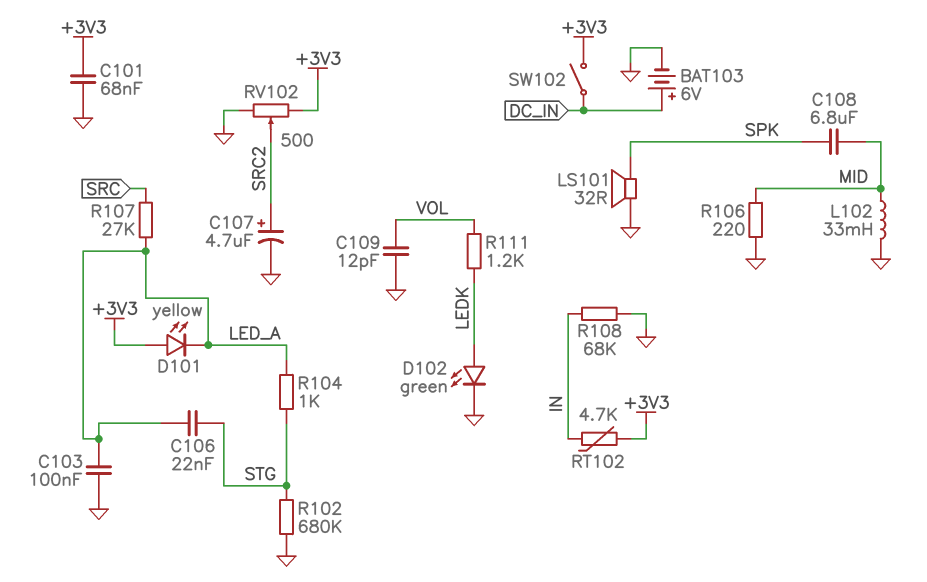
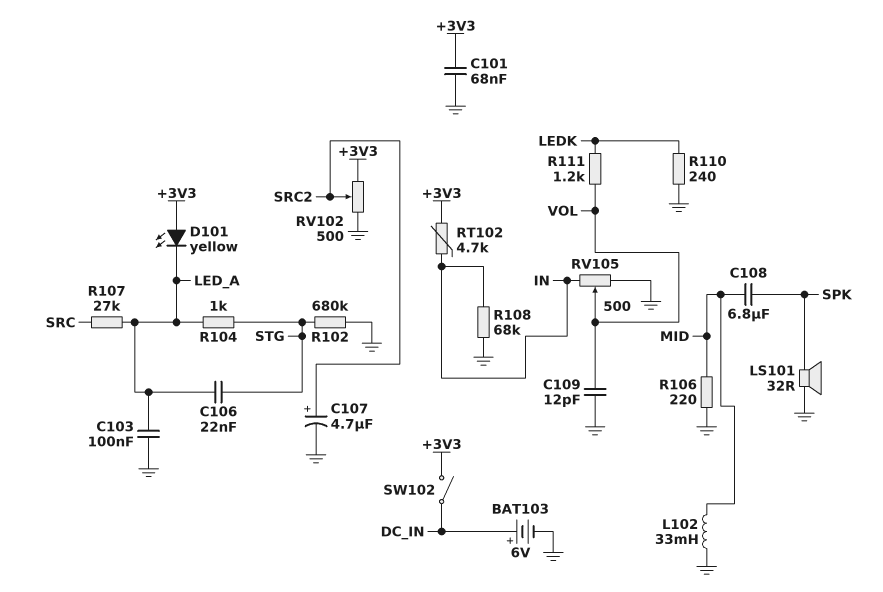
D102: LED green (A LEDK, K GND) -> none
R110: none -> 240 (GND, LEDK)
RV105: none -> 500 (GND, IN, wiper VOL)

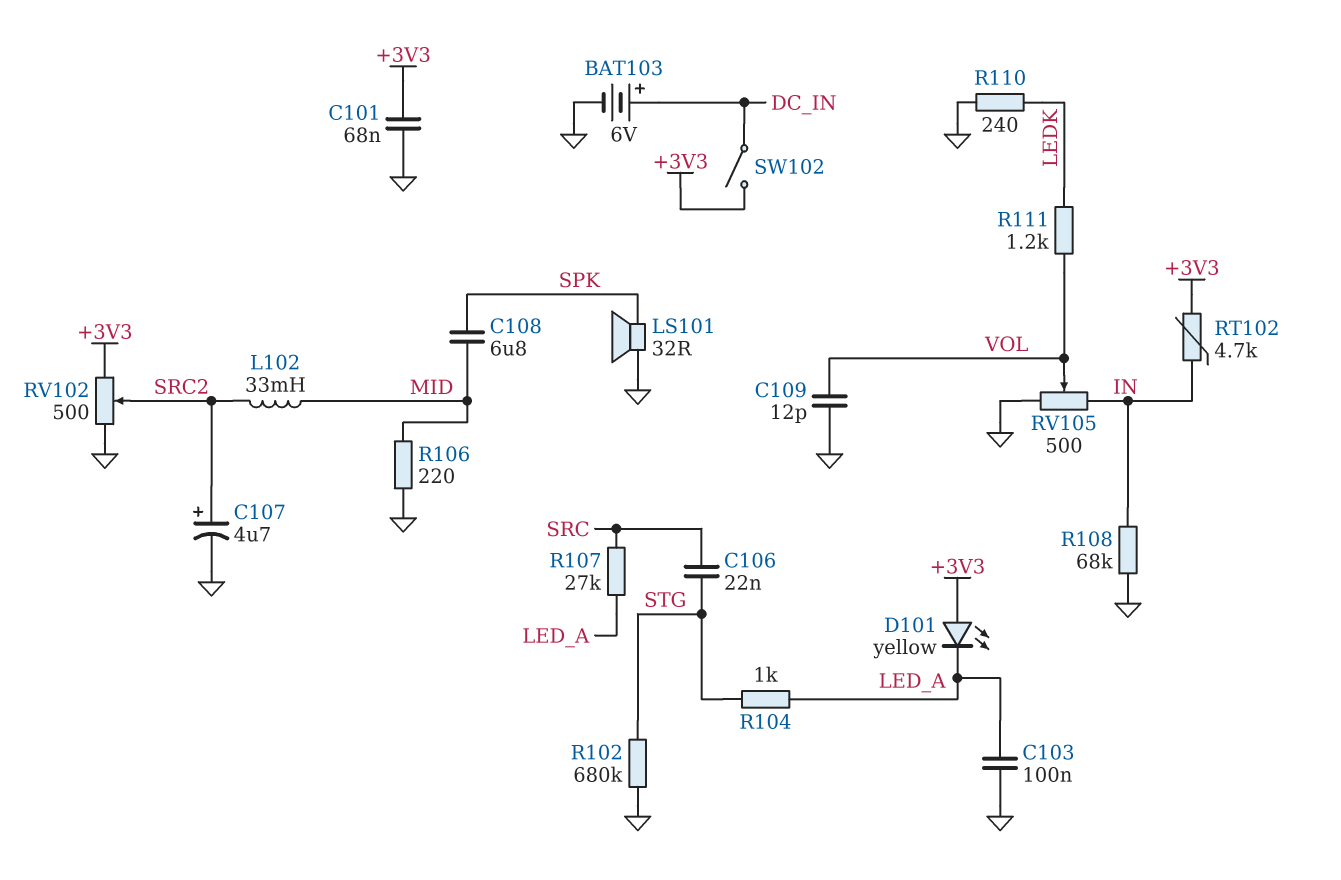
C106: 22nF (LED_A, STG) -> 22nF (SRC, STG)
L102: 33mH (GND, MID) -> 33mH (MID, SRC2)

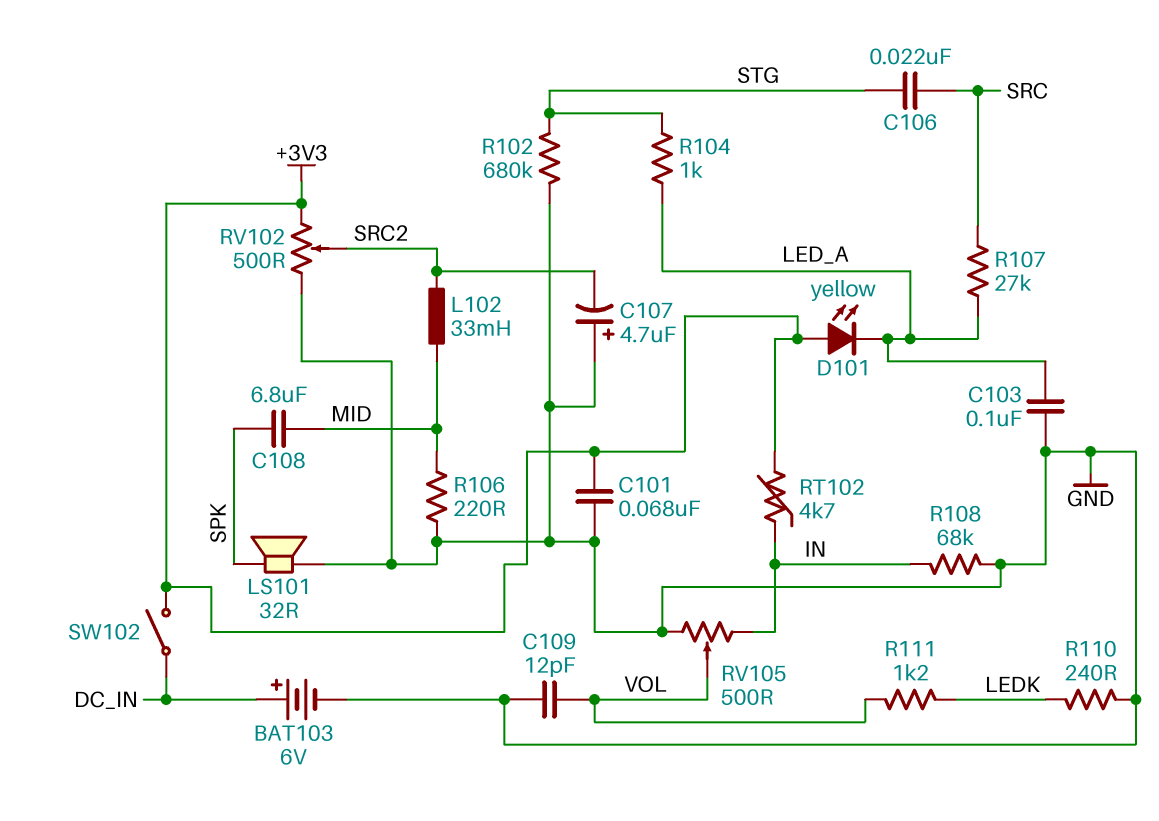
C107: 4.7uF (plus SRC2, minus GND) -> 4.7uF (plus GND, minus SRC2)

